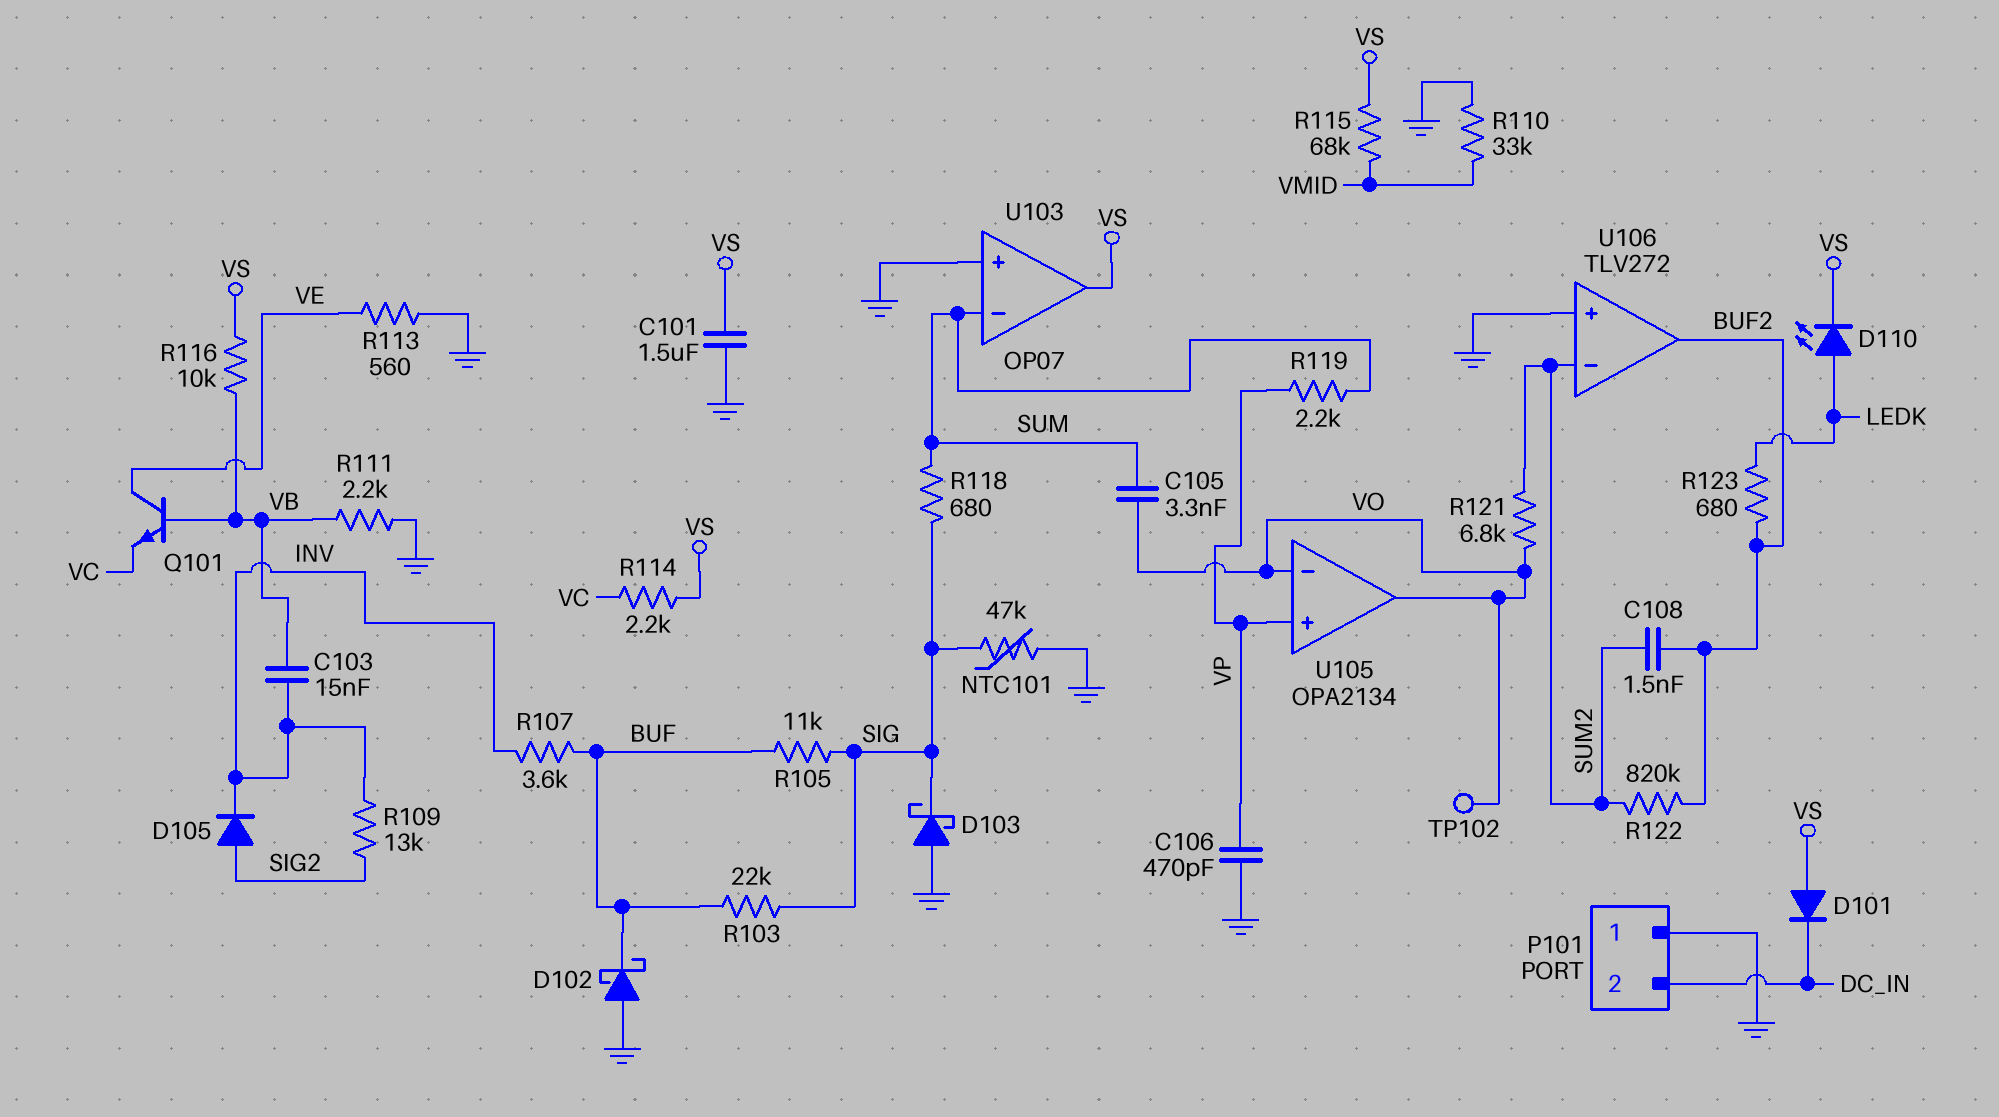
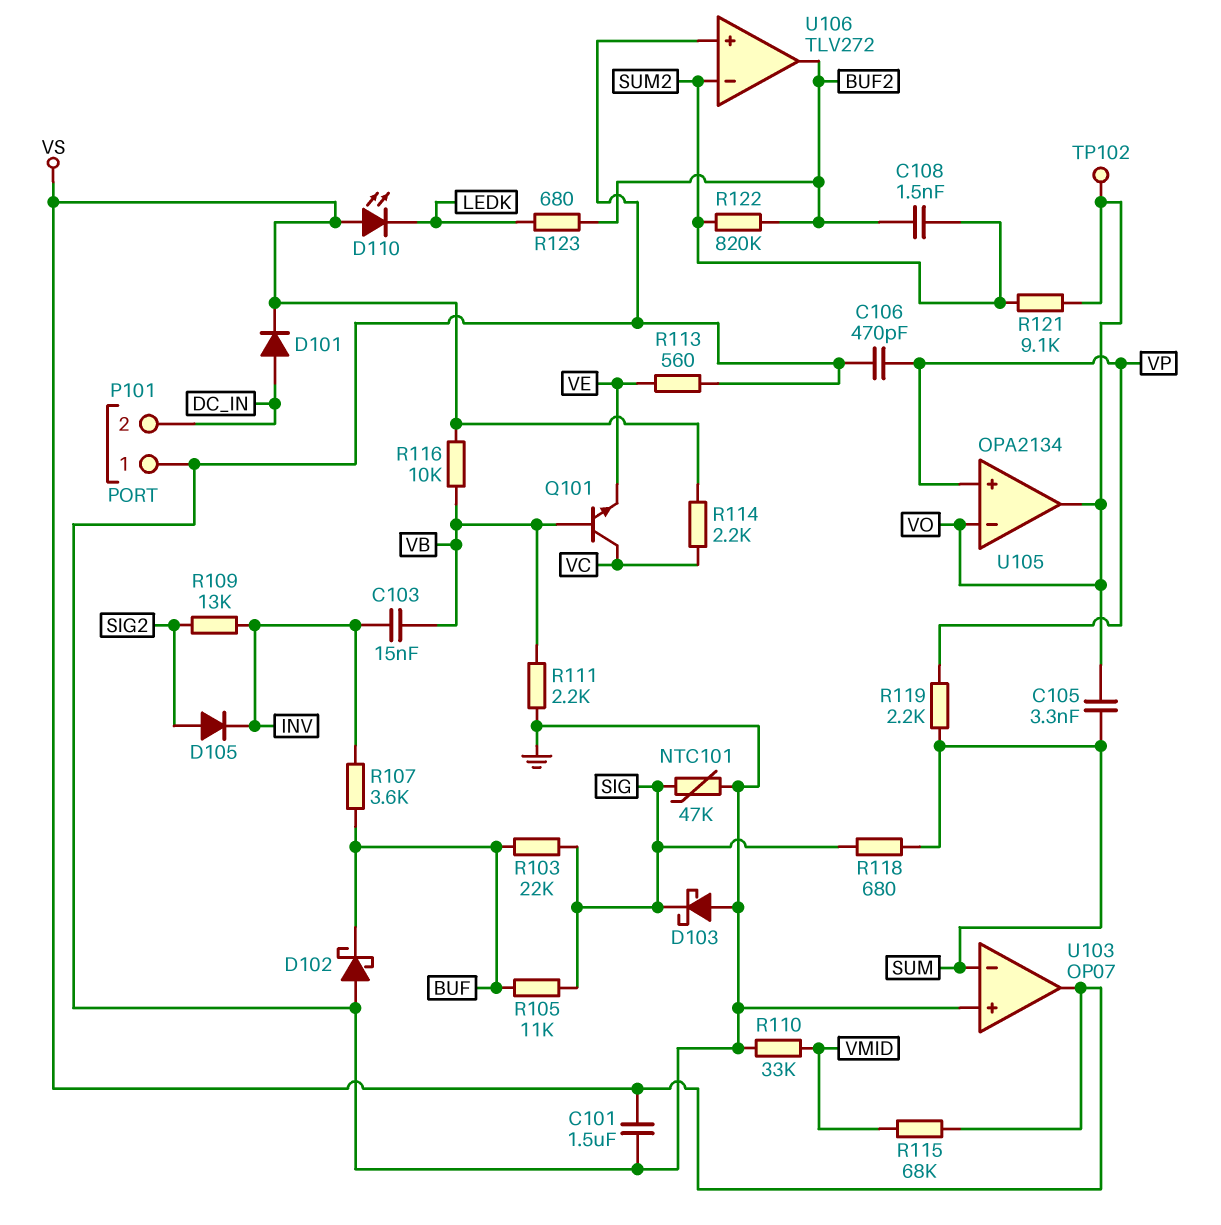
D101: diode (A VS, K DC_IN) -> diode (A DC_IN, K VS)
D110: LED (A LEDK, K VS) -> LED (A VS, K LEDK)
Q101: NPN (B VB, C VE, E VC) -> NPN (B VB, C VC, E VE)
R121: 6.8k (SUM2, VO) -> 9.1k (SUM2, VO)

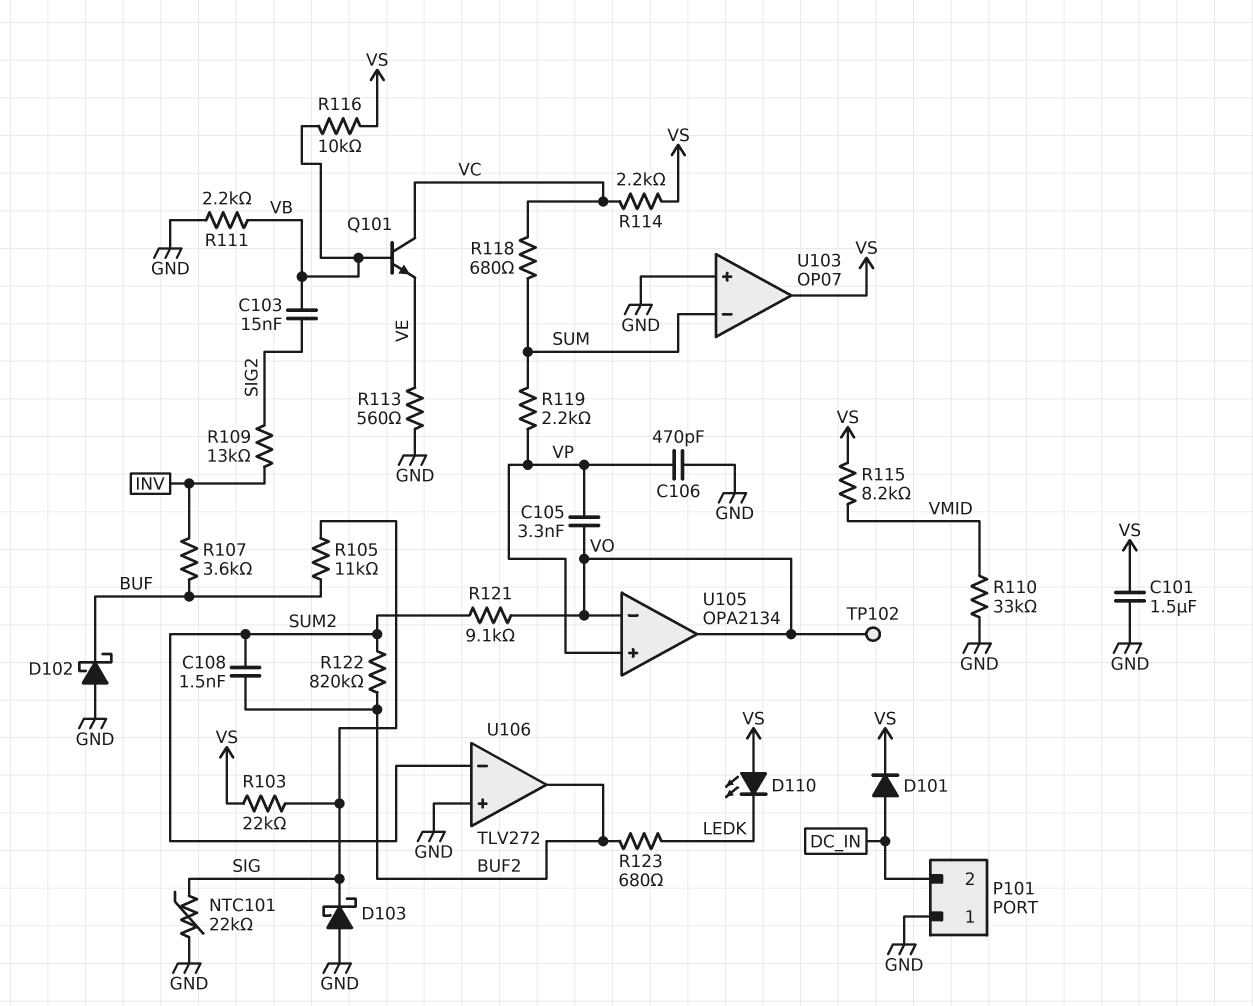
C103: 15nF (INV, VB) -> 15nF (SIG2, VB)
C105: 3.3nF (SUM, VO) -> 3.3nF (VO, VP)
D105: diode (A SIG2, K INV) -> none
NTC101: 47k (GND, SIG) -> 22k (GND, SIG)
R103: 22k (BUF, SIG) -> 22k (SIG, VS)
R115: 68k (VMID, VS) -> 8.2k (VMID, VS)
R118: 680 (SIG, SUM) -> 680 (SUM, VC)

